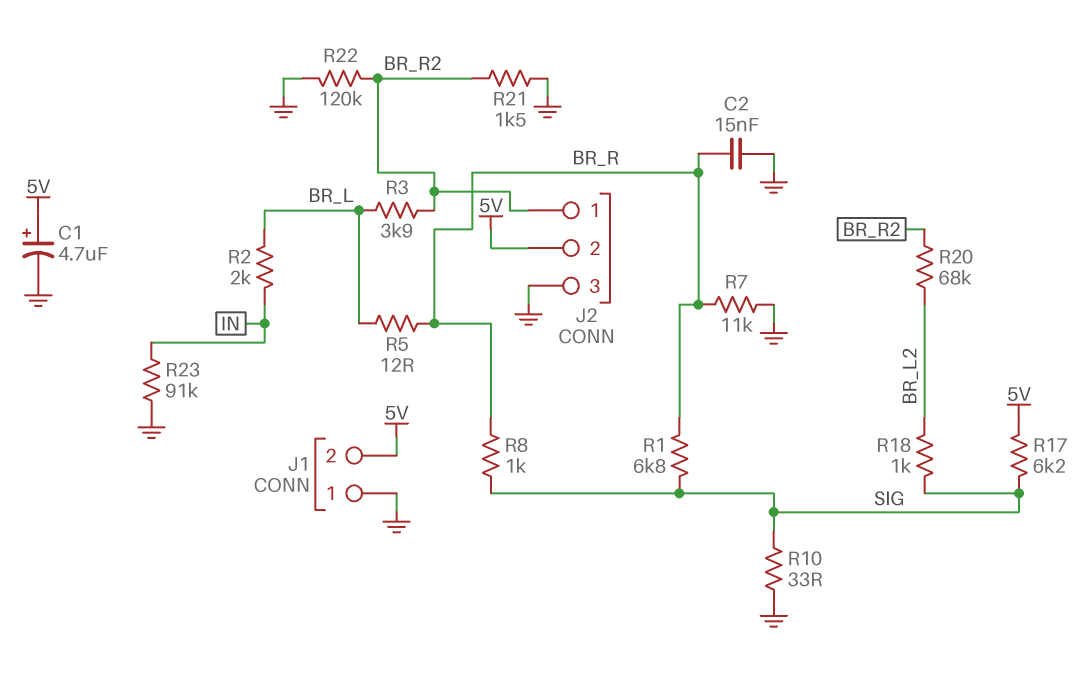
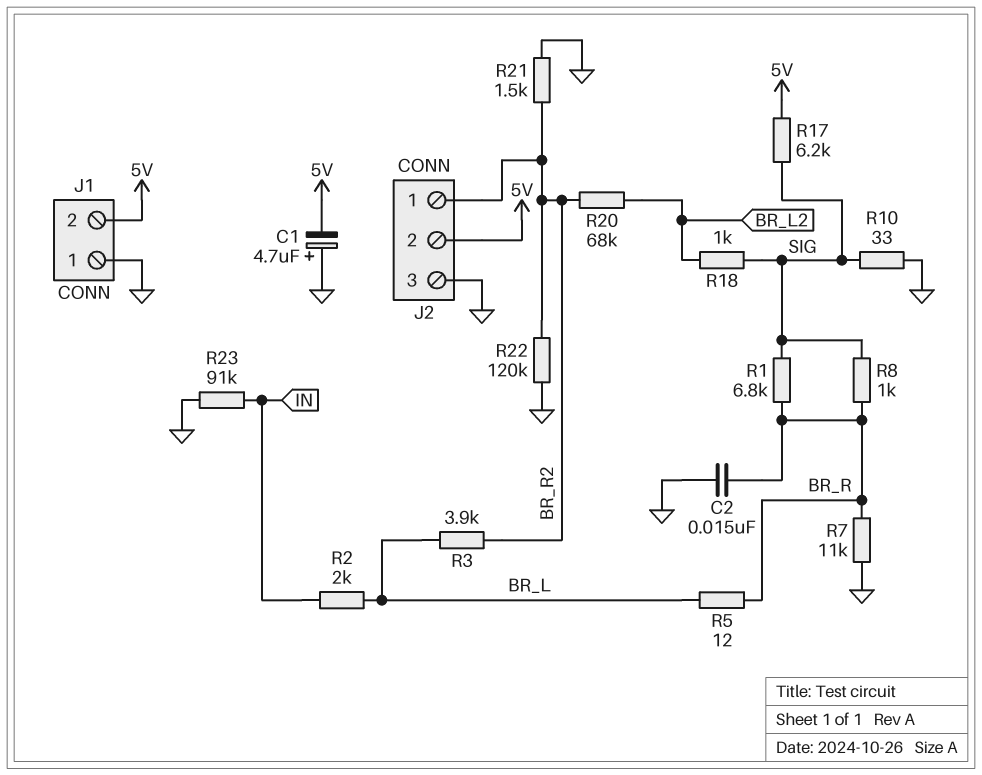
C1: 4.7uF (plus 5V, minus GND) -> 4.7uF (plus GND, minus 5V)

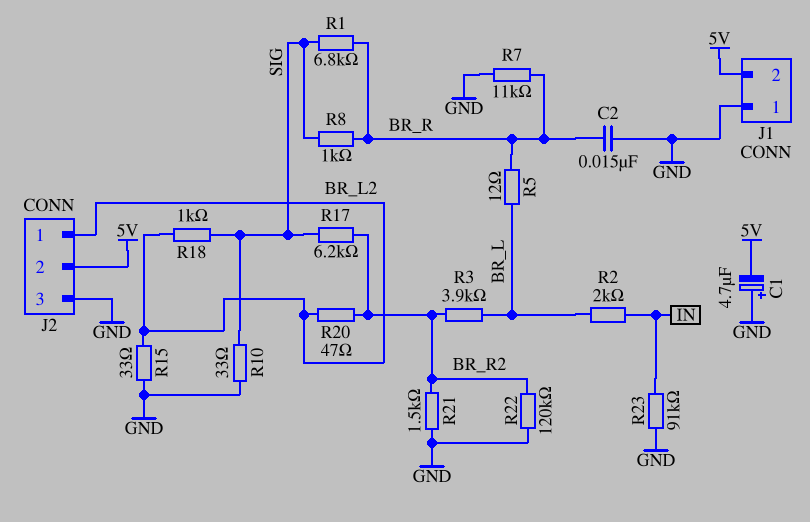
J2 pin 1: BR_R2 -> BR_L2
R15: none -> 33 (BR_L2, GND)
R17: 6.2k (5V, SIG) -> 6.2k (BR_R2, SIG)
R20: 68k (BR_L2, BR_R2) -> 47 (BR_L2, BR_R2)

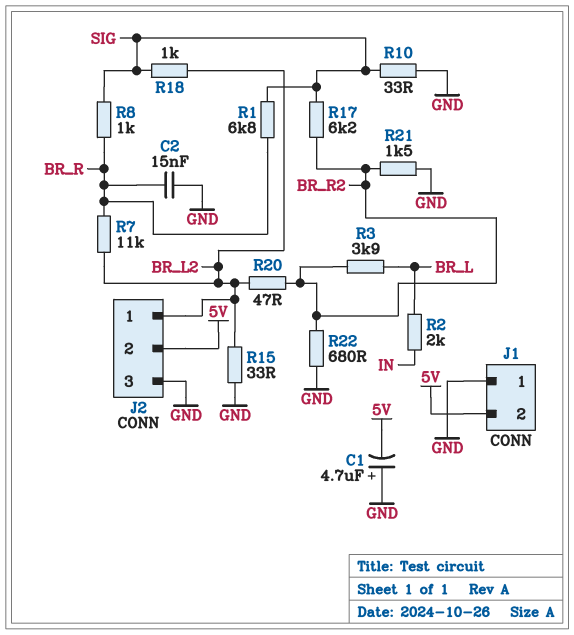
R5: 12 (BR_L, BR_R) -> none
R7: 11k (BR_R, GND) -> 11k (BR_L2, BR_R)
R22: 120k (BR_R2, GND) -> 680 (BR_R2, GND)
R23: 91k (GND, IN) -> none

